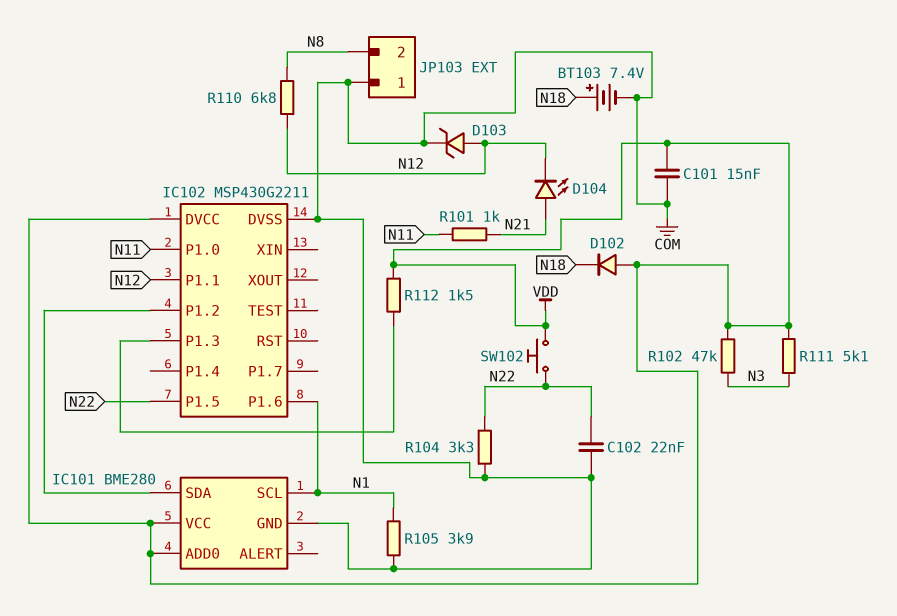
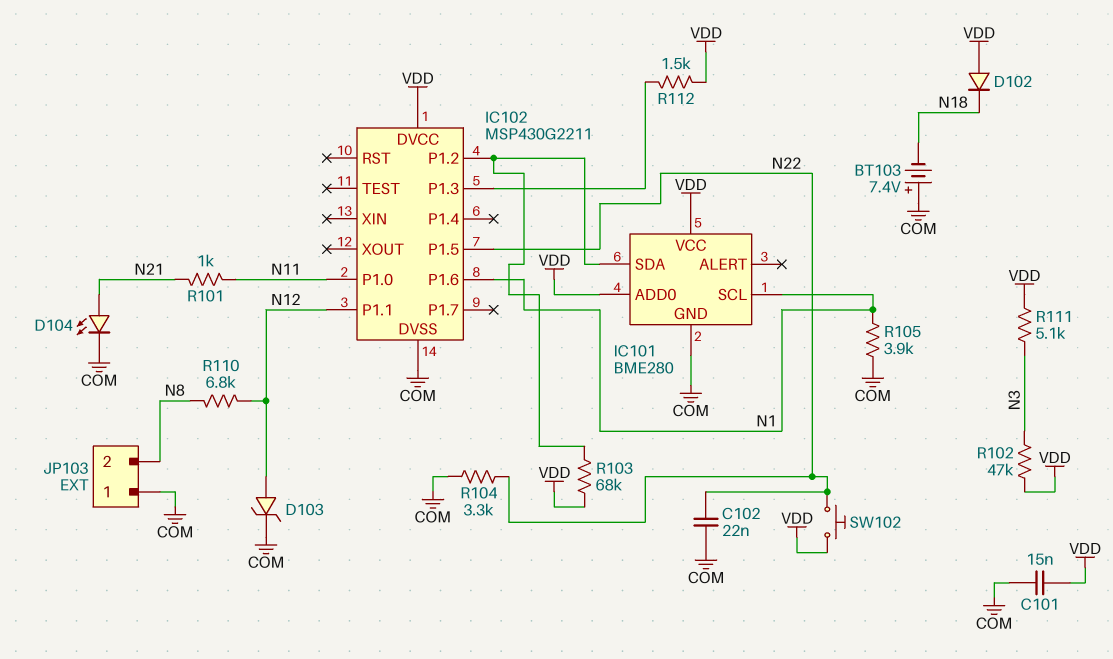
BT103: 7.4V (plus N18, minus COM) -> 7.4V (plus COM, minus N18)
D104: LED (A N21, K N12) -> LED (A N21, K COM)
R103: none -> 68k (IC101/SDA, VDD)

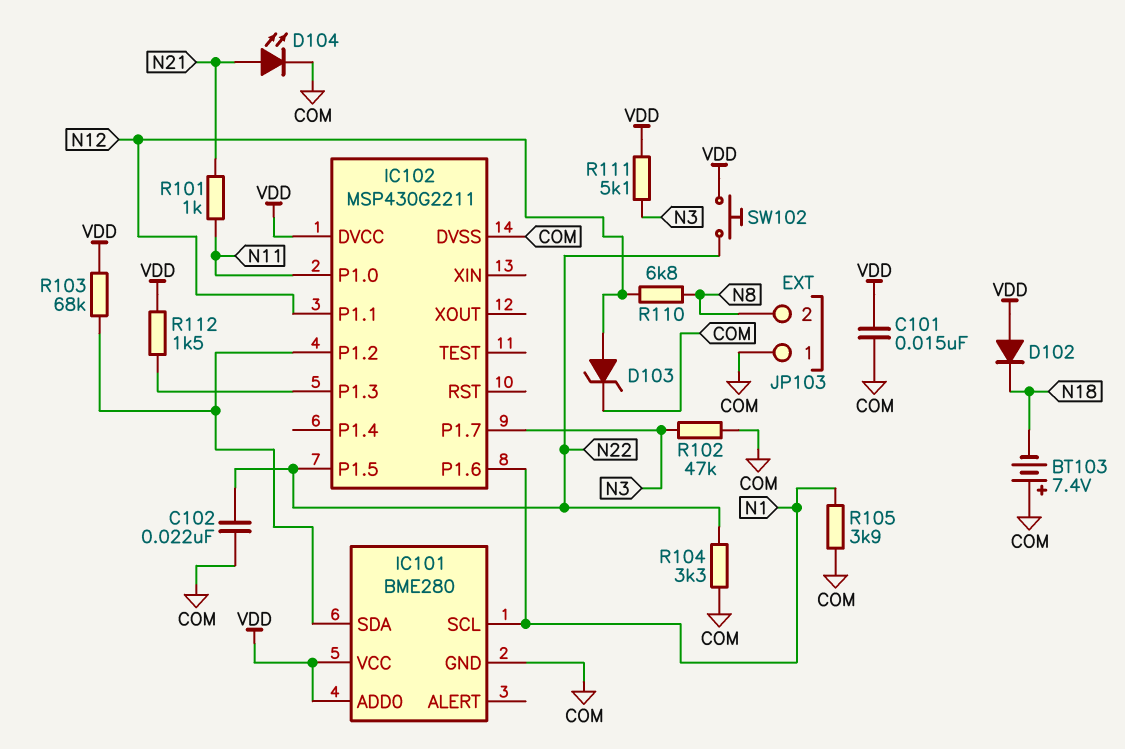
IC102 pin P1.7: none -> N3
R102: 47k (N3, VDD) -> 47k (COM, N3)

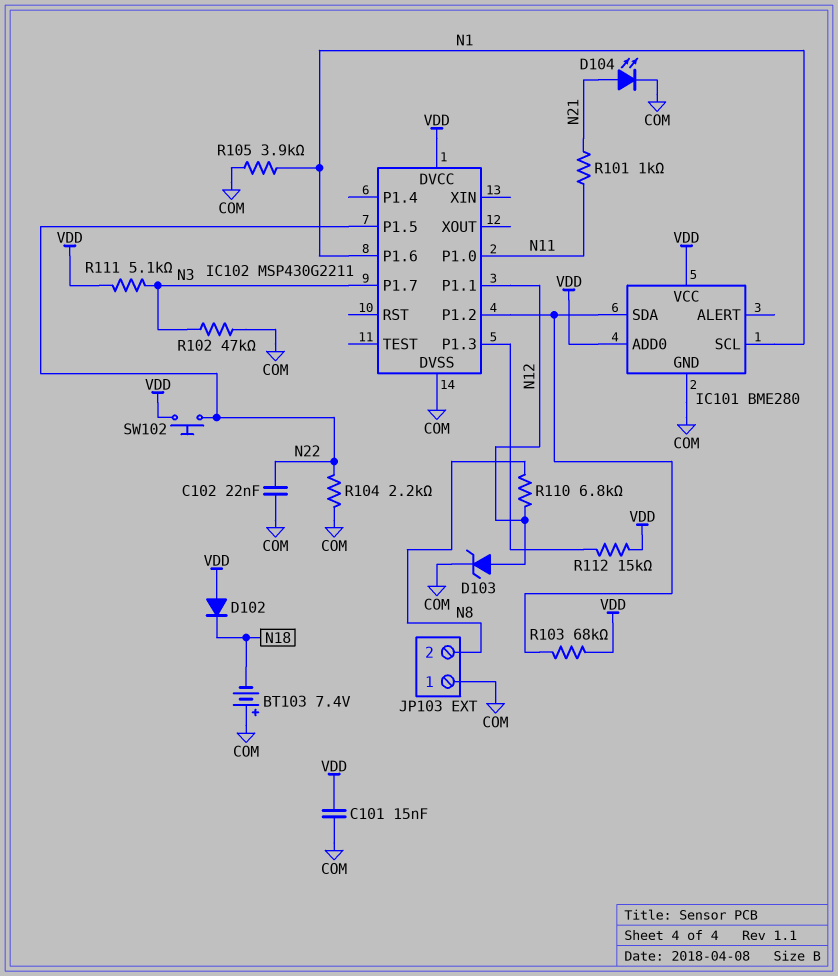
R104: 3.3k (COM, N22) -> 2.2k (COM, N22)
R112: 1.5k (IC102/P1.3, VDD) -> 15k (IC102/P1.3, VDD)

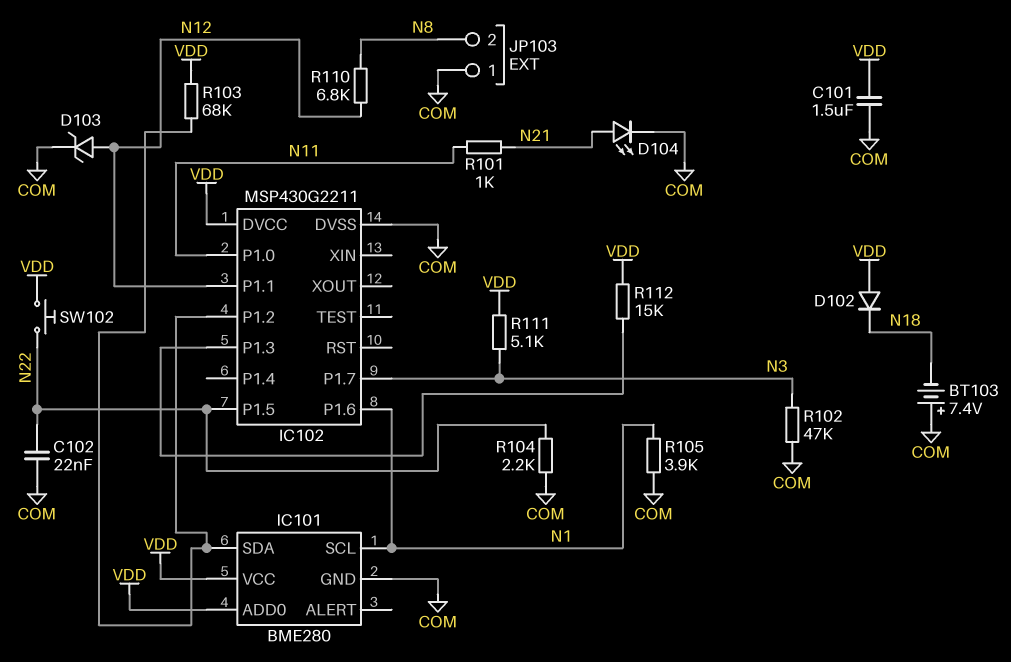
C101: 15nF (COM, VDD) -> 1.5uF (COM, VDD)

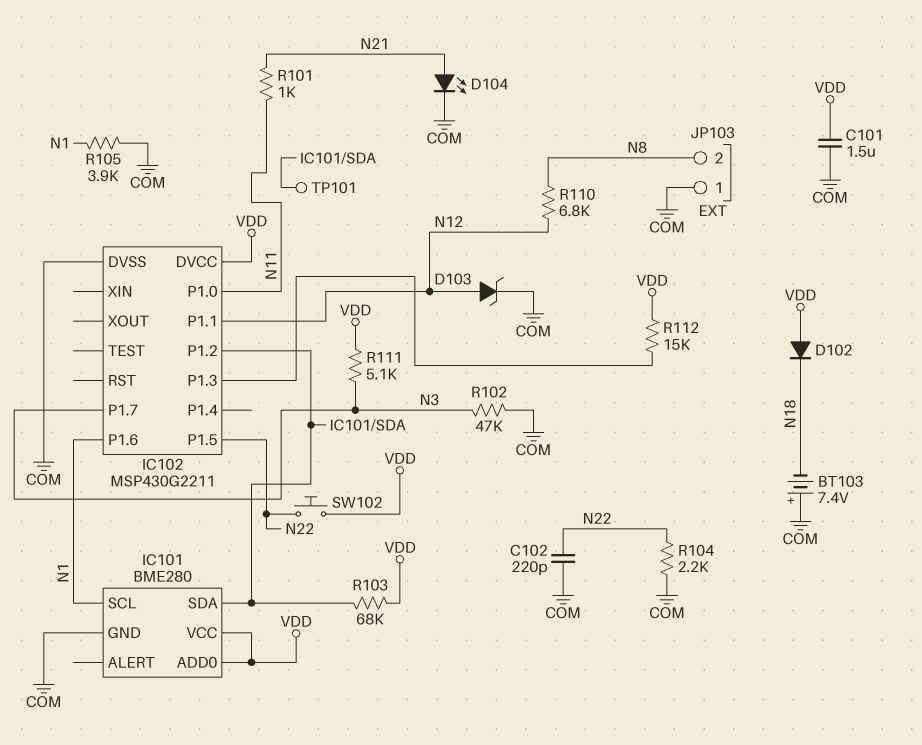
C102: 22nF (COM, N22) -> 220pF (COM, N22)
TP101: none -> test point (IC101/SDA)

